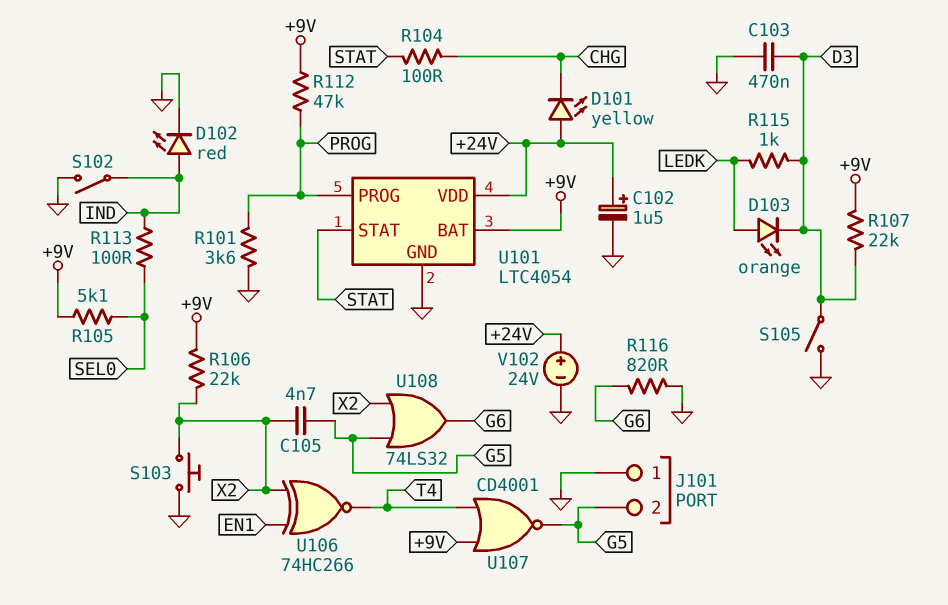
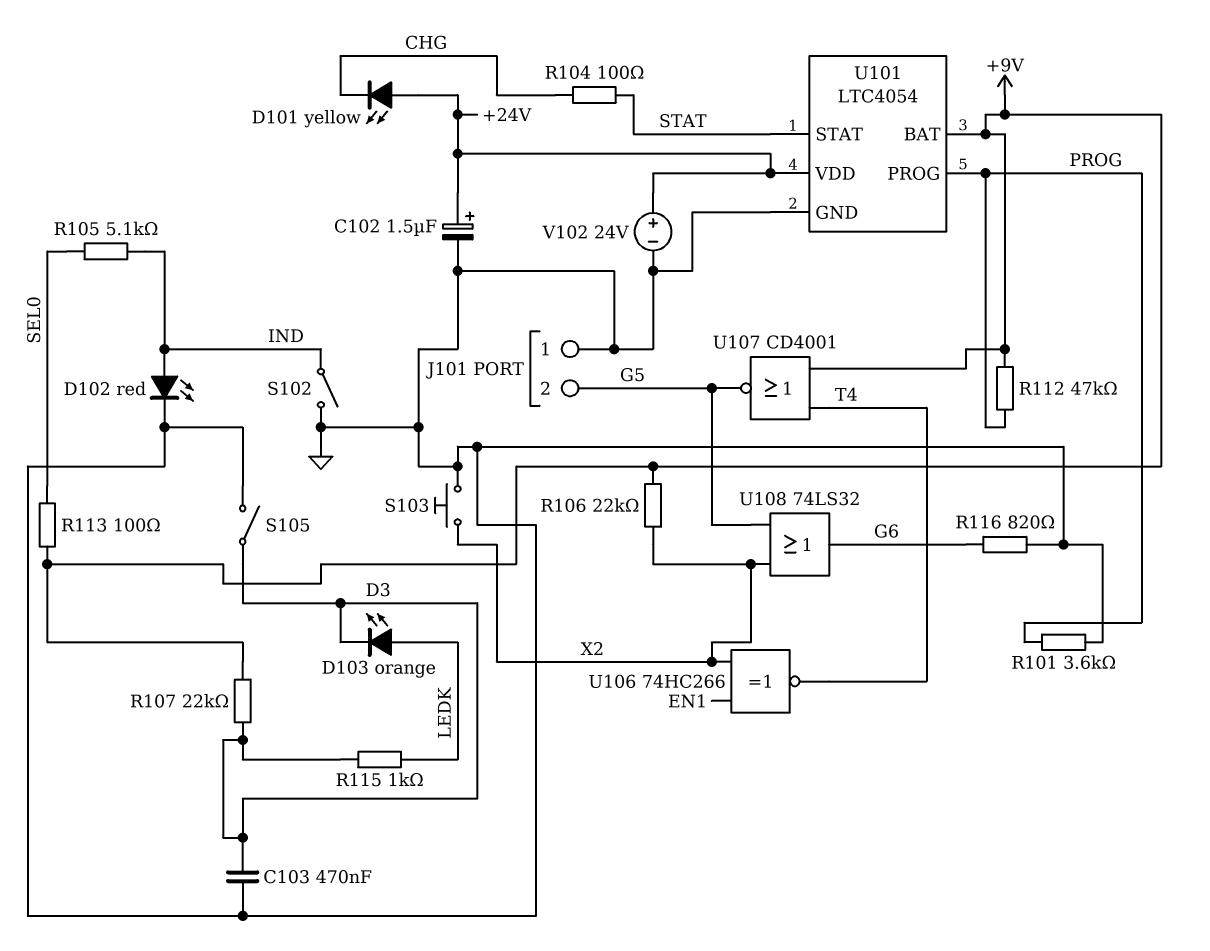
C105: 4.7nF (G5, X2) -> none
R105: 5.1k (+9V, SEL0) -> 5.1k (IND, SEL0)
R113: 100 (IND, SEL0) -> 100 (+9V, SEL0)

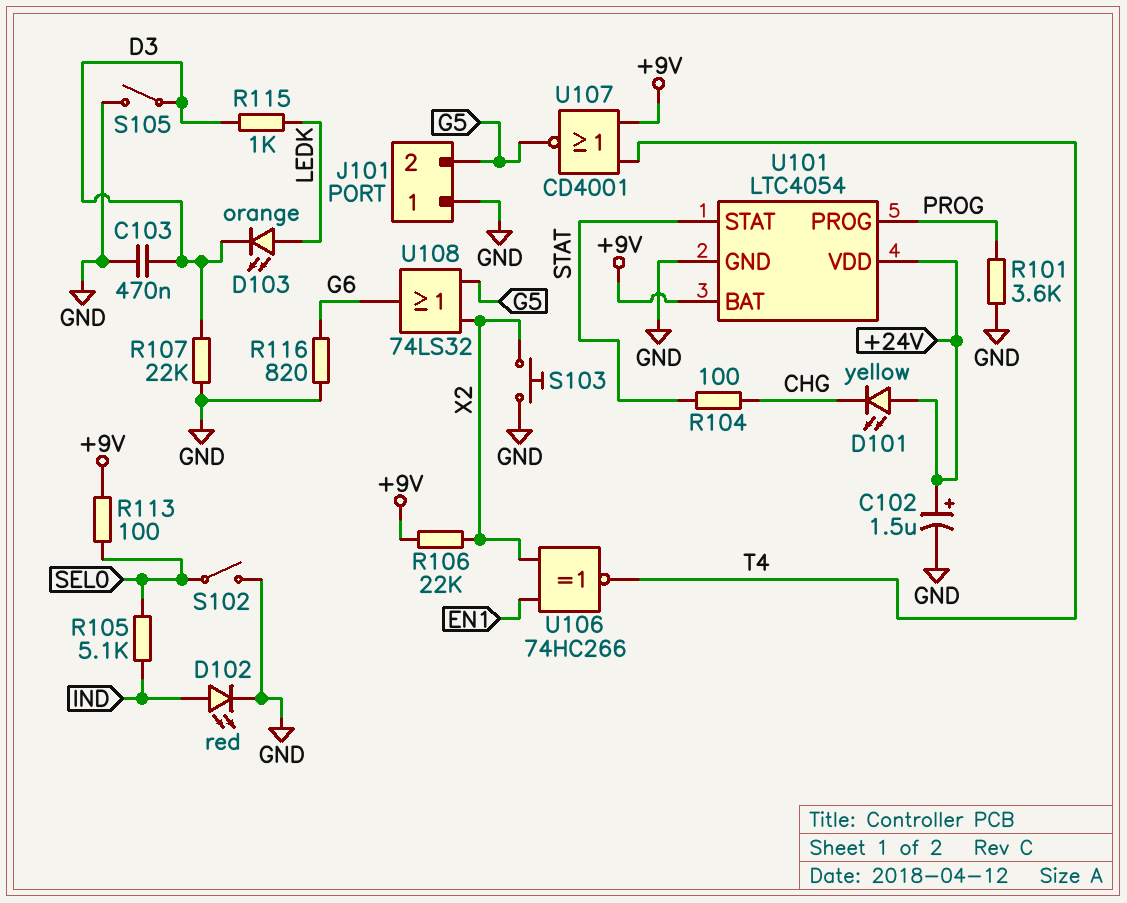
R107: 22k (+9V, D3) -> 22k (D3, GND)
R112: 47k (+9V, PROG) -> none
S102: switch (GND, IND) -> switch (GND, SEL0)
V102: 24V (plus +24V, minus GND) -> none

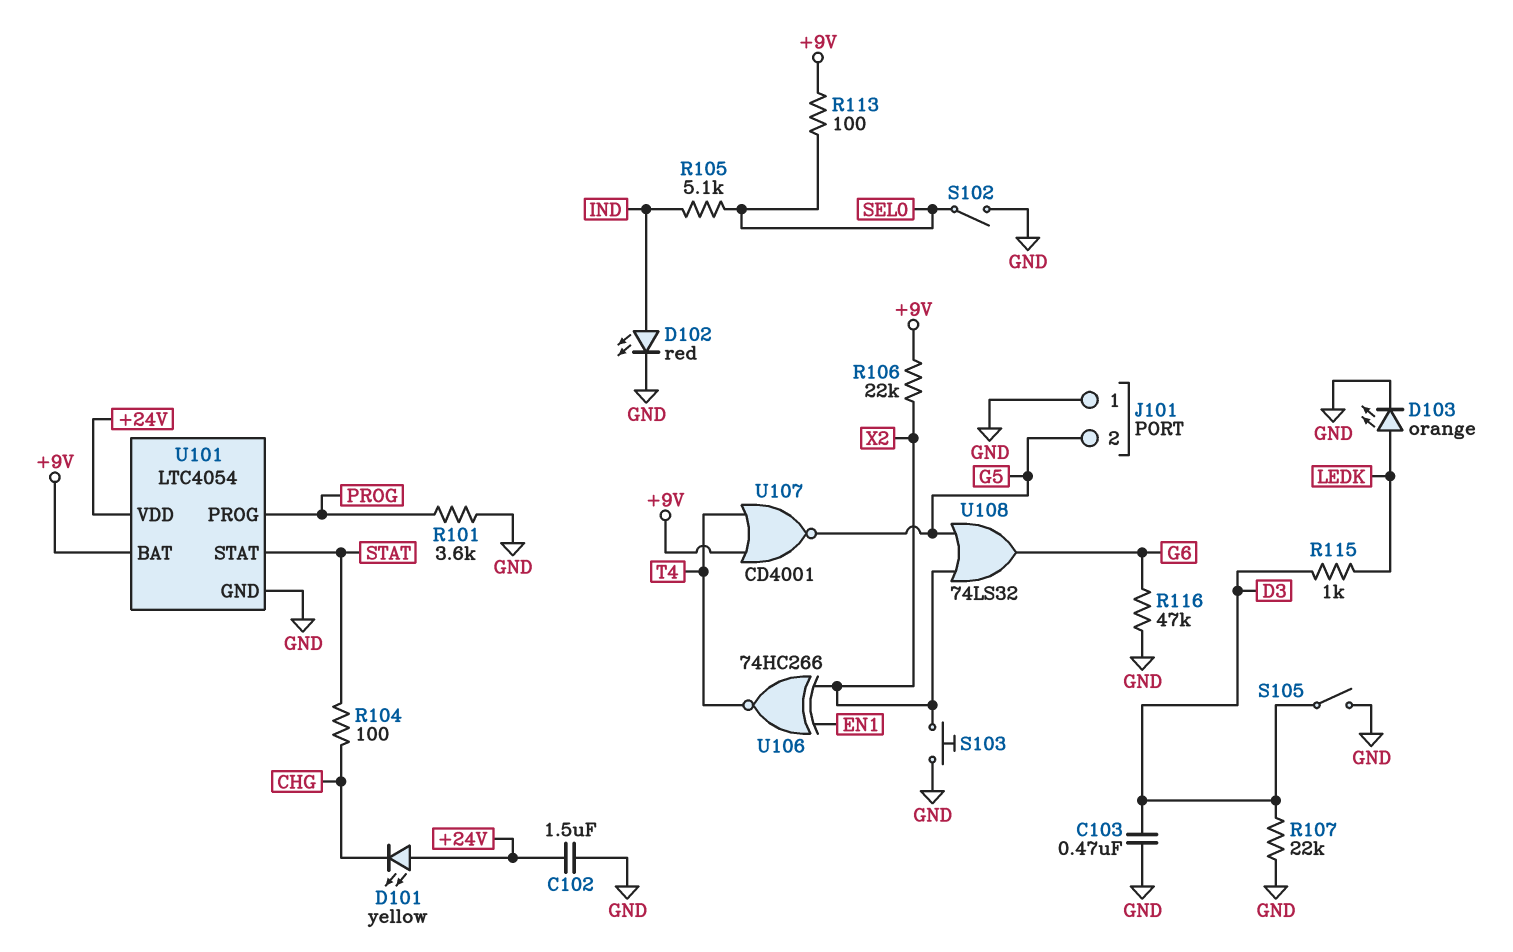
C102: 1.5uF (plus +24V, minus GND) -> 1.5uF (+24V, GND)
D103: LED orange (A LEDK, K D3) -> LED orange (A LEDK, K GND)
R116: 820 (G6, GND) -> 47k (G6, GND)

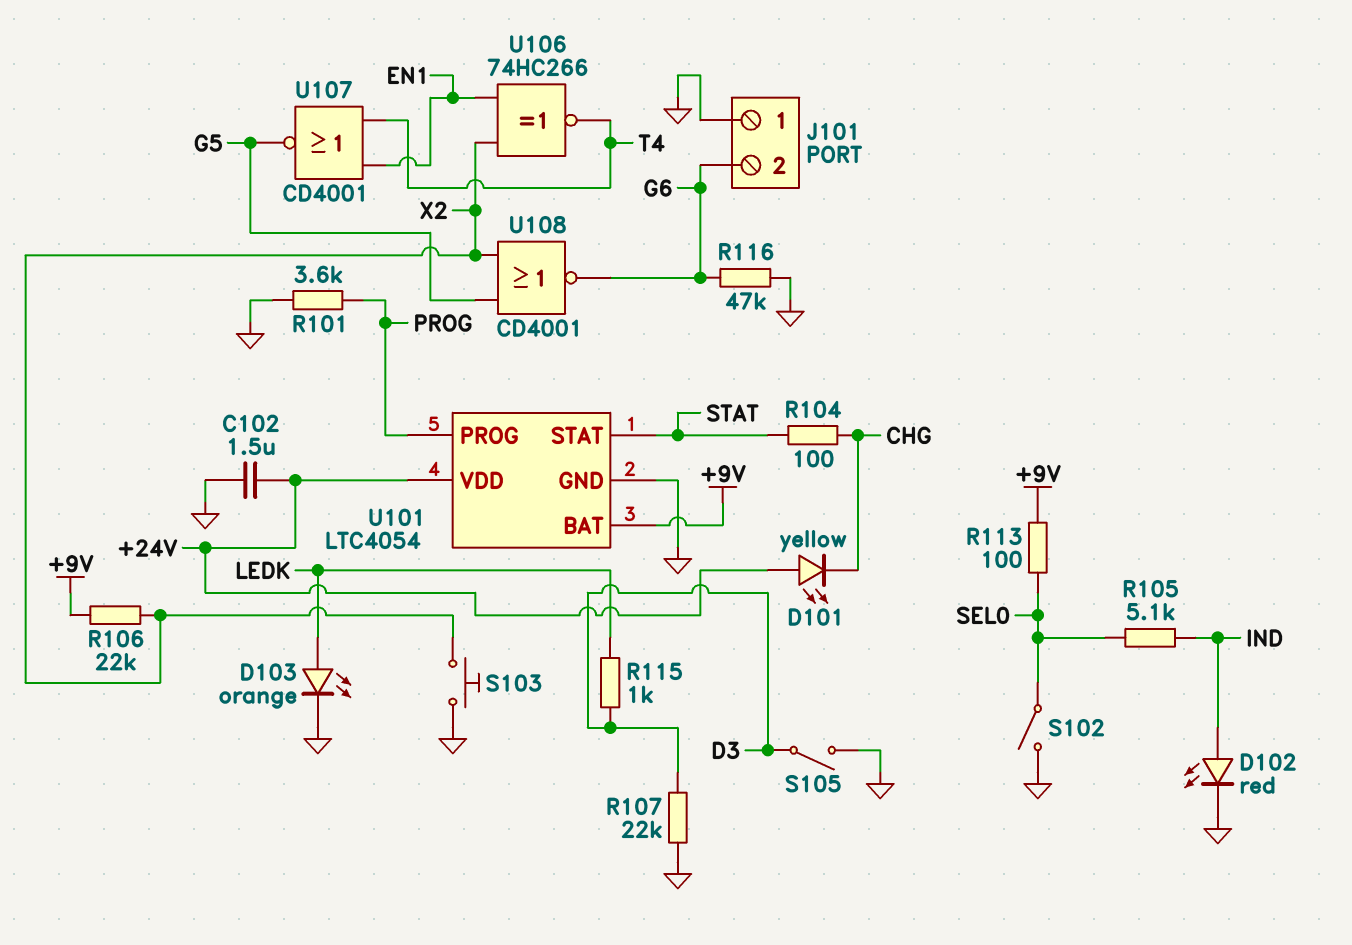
C103: 470nF (D3, GND) -> none
J101 pin 2: G5 -> G6
U107: NOR CD4001 (in +9V, in T4, out G5) -> NOR CD4001 (in EN1, in T4, out G5)
U108: OR 74LS32 (in G5, in X2, out G6) -> NOR CD4001 (in G5, in X2, out G6)

